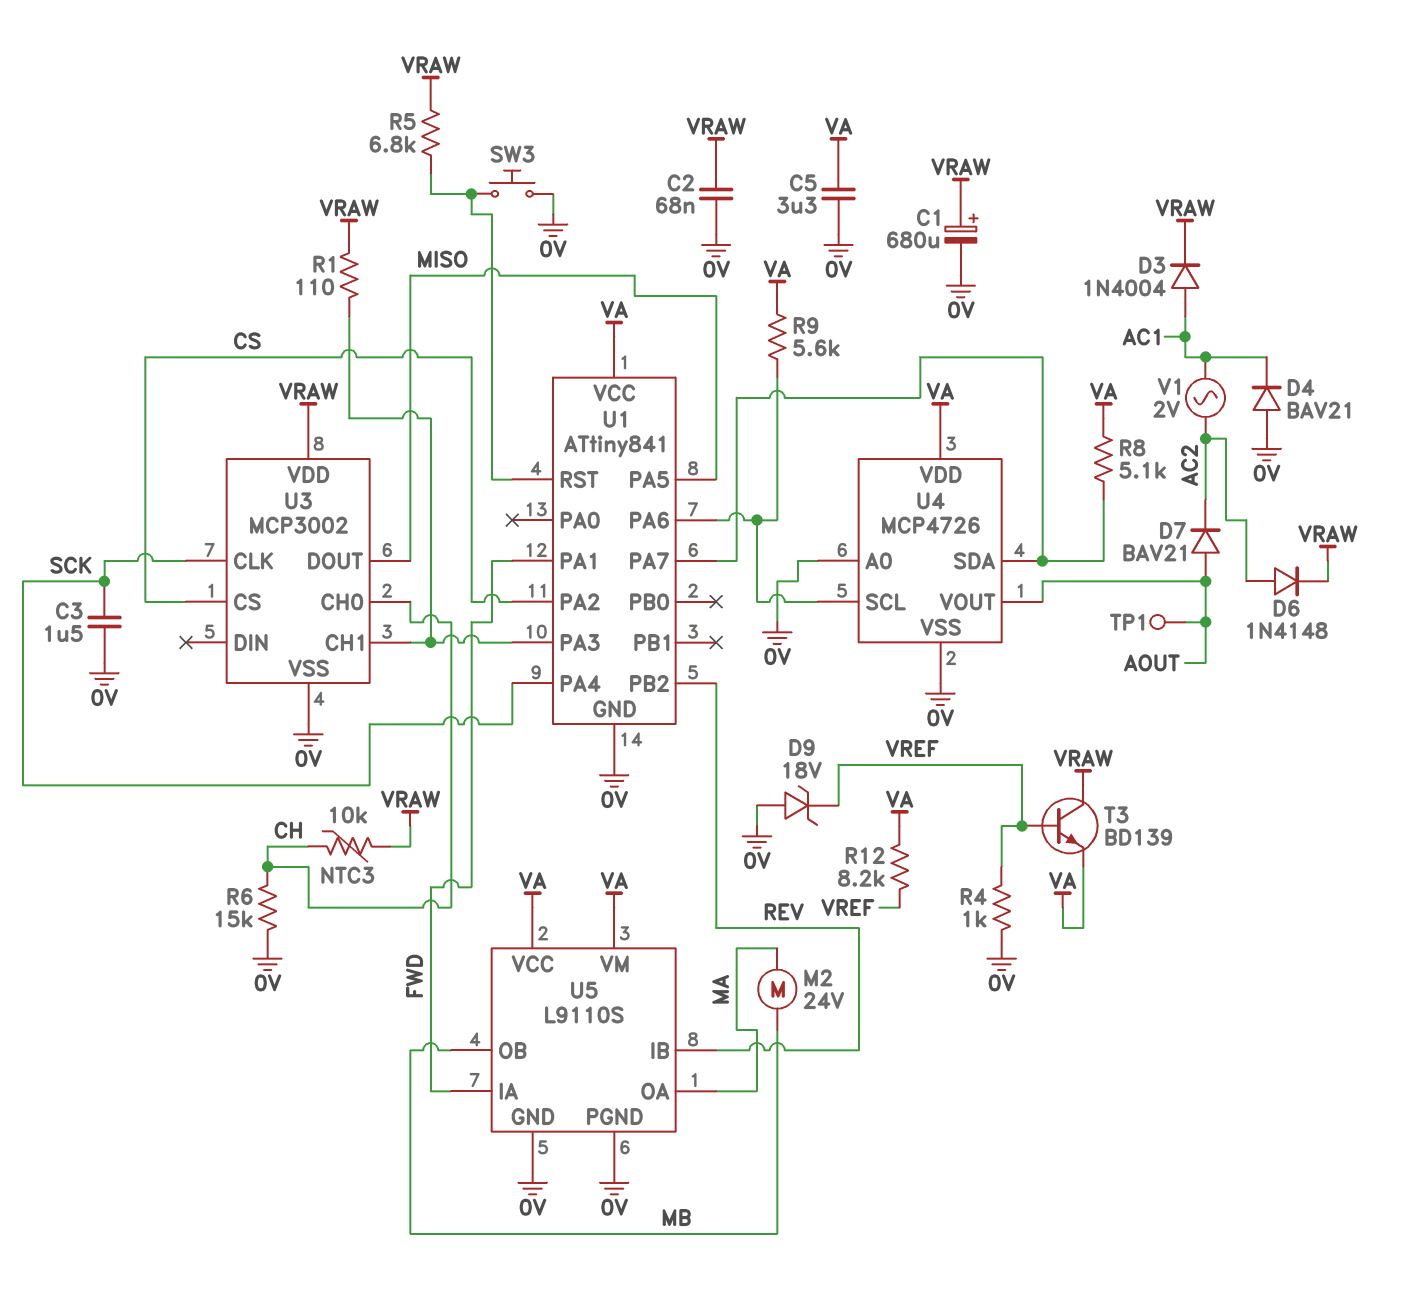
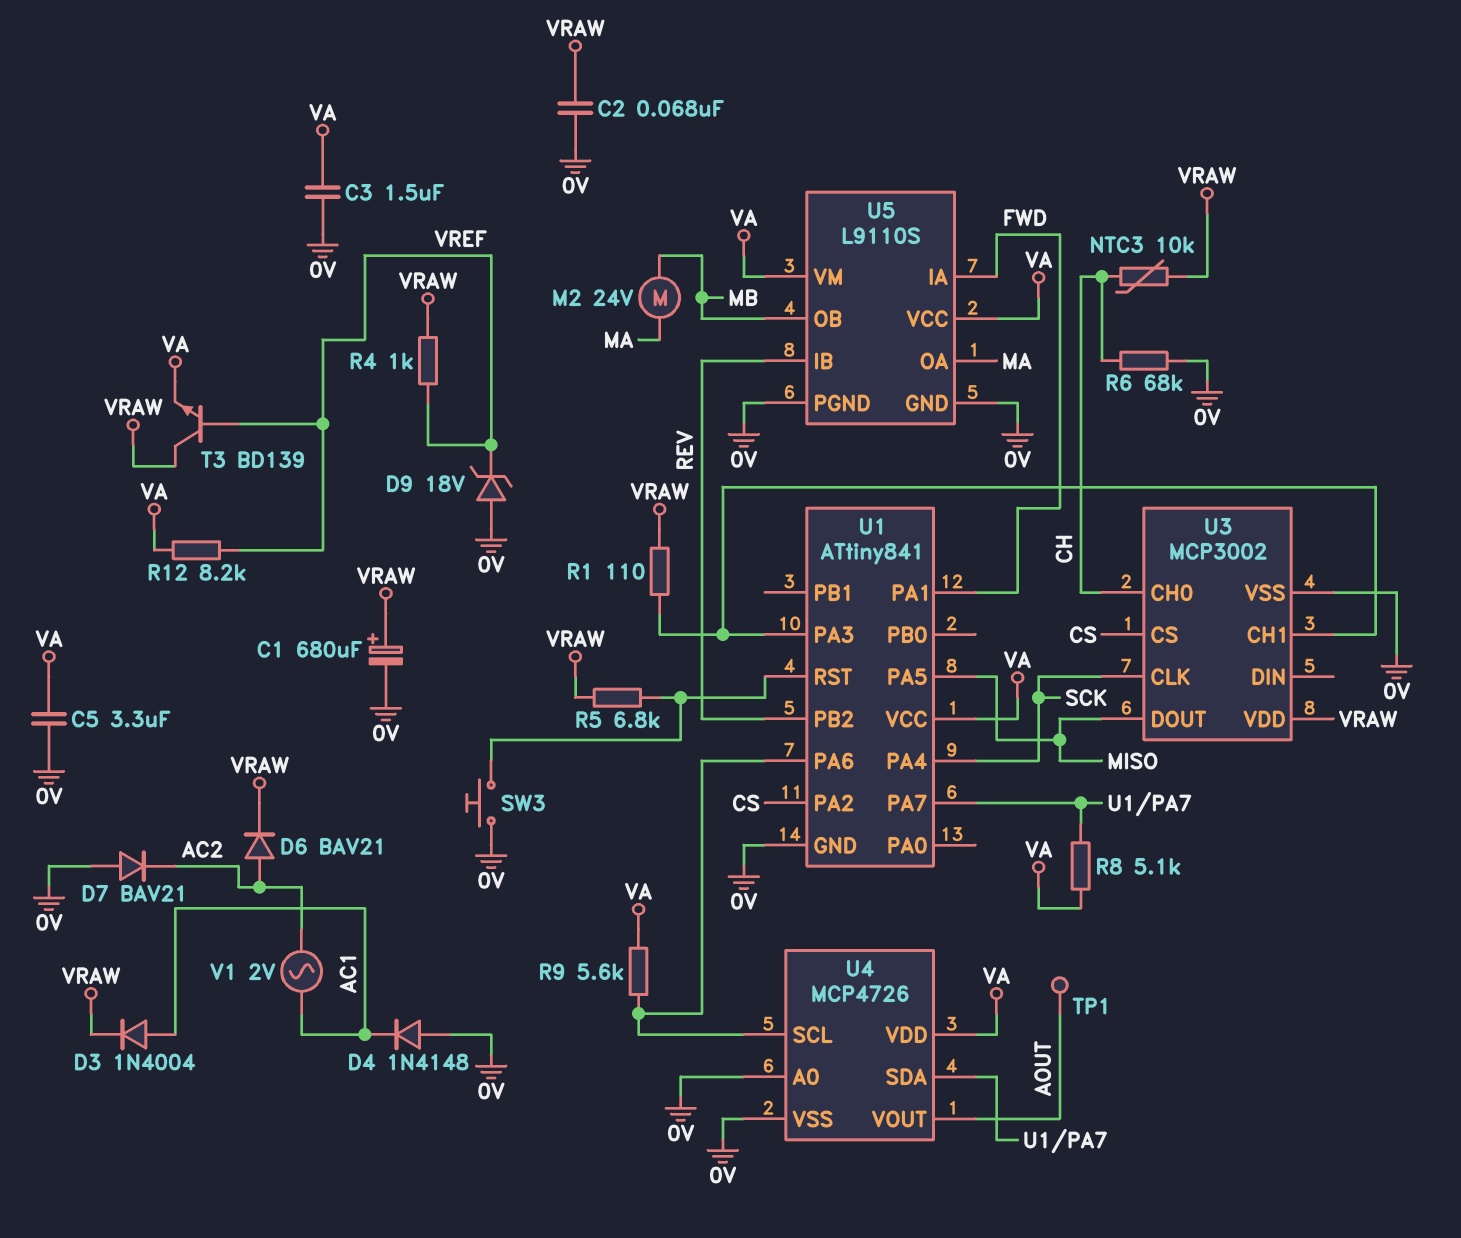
C3: 1.5uF (0V, SCK) -> 1.5uF (0V, VA)
D4: diode BAV21 (A 0V, K AC1) -> diode 1N4148 (A 0V, K AC1)
D6: diode 1N4148 (A AC2, K VRAW) -> diode BAV21 (A AC2, K VRAW)
D7: diode BAV21 (A AOUT, K AC2) -> diode BAV21 (A 0V, K AC2)
R4: 1k (0V, VREF) -> 1k (VRAW, VREF)
R6: 15k (0V, CH) -> 68k (0V, CH)

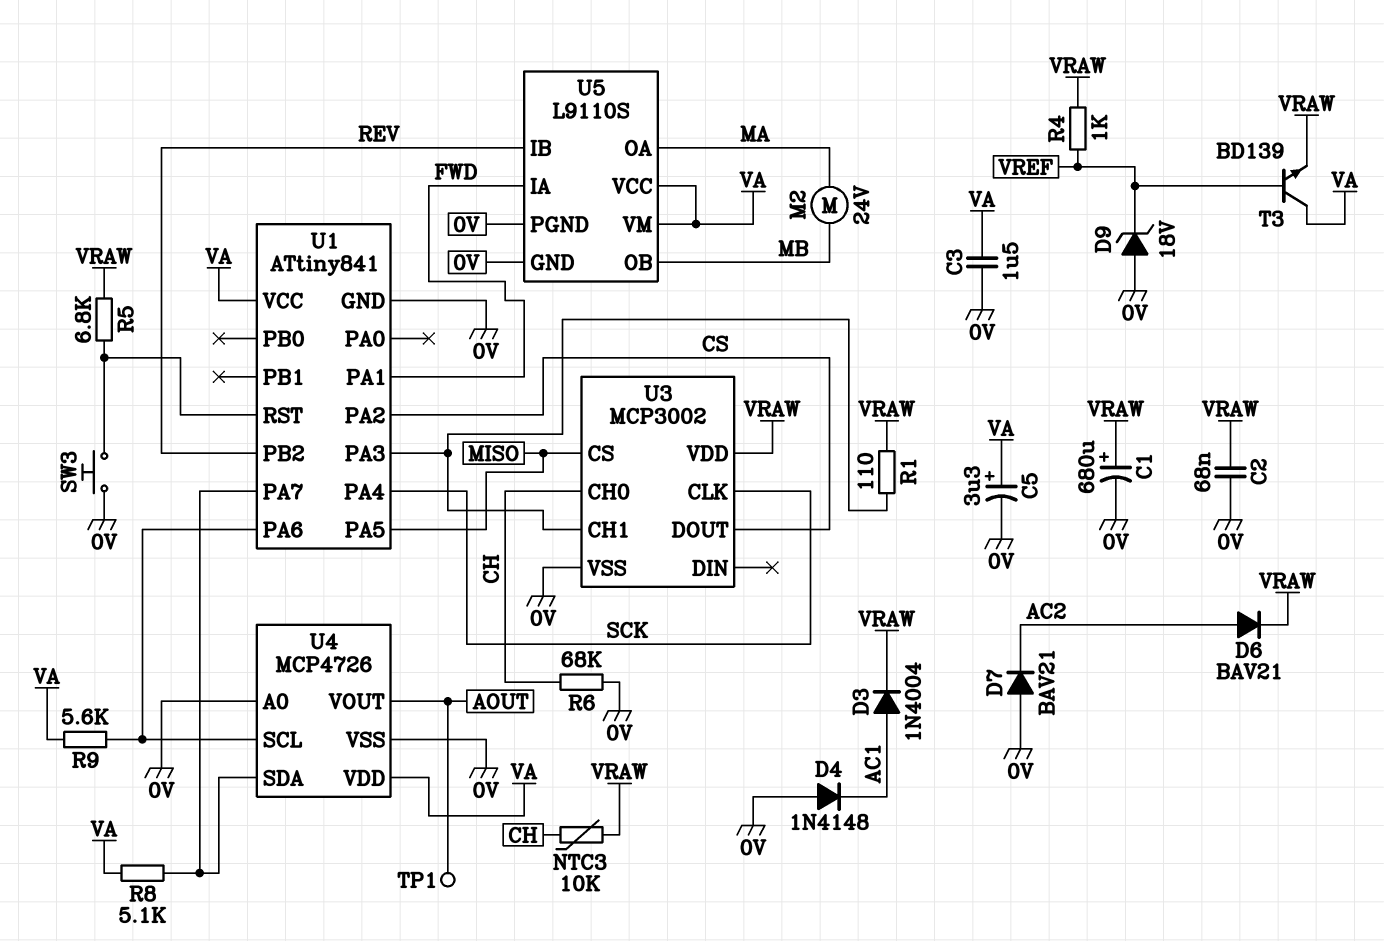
C5: 3.3uF (0V, VA) -> 3.3uF (plus VA, minus 0V)
R12: 8.2k (VA, VREF) -> none
T3: NPN BD139 (B VREF, C VRAW, E VA) -> NPN BD139 (B VREF, C VA, E VRAW)
U3 pin CS: CS -> MISO
U3 pin DOUT: MISO -> CS
V1: AC 2V (AC1, AC2) -> none

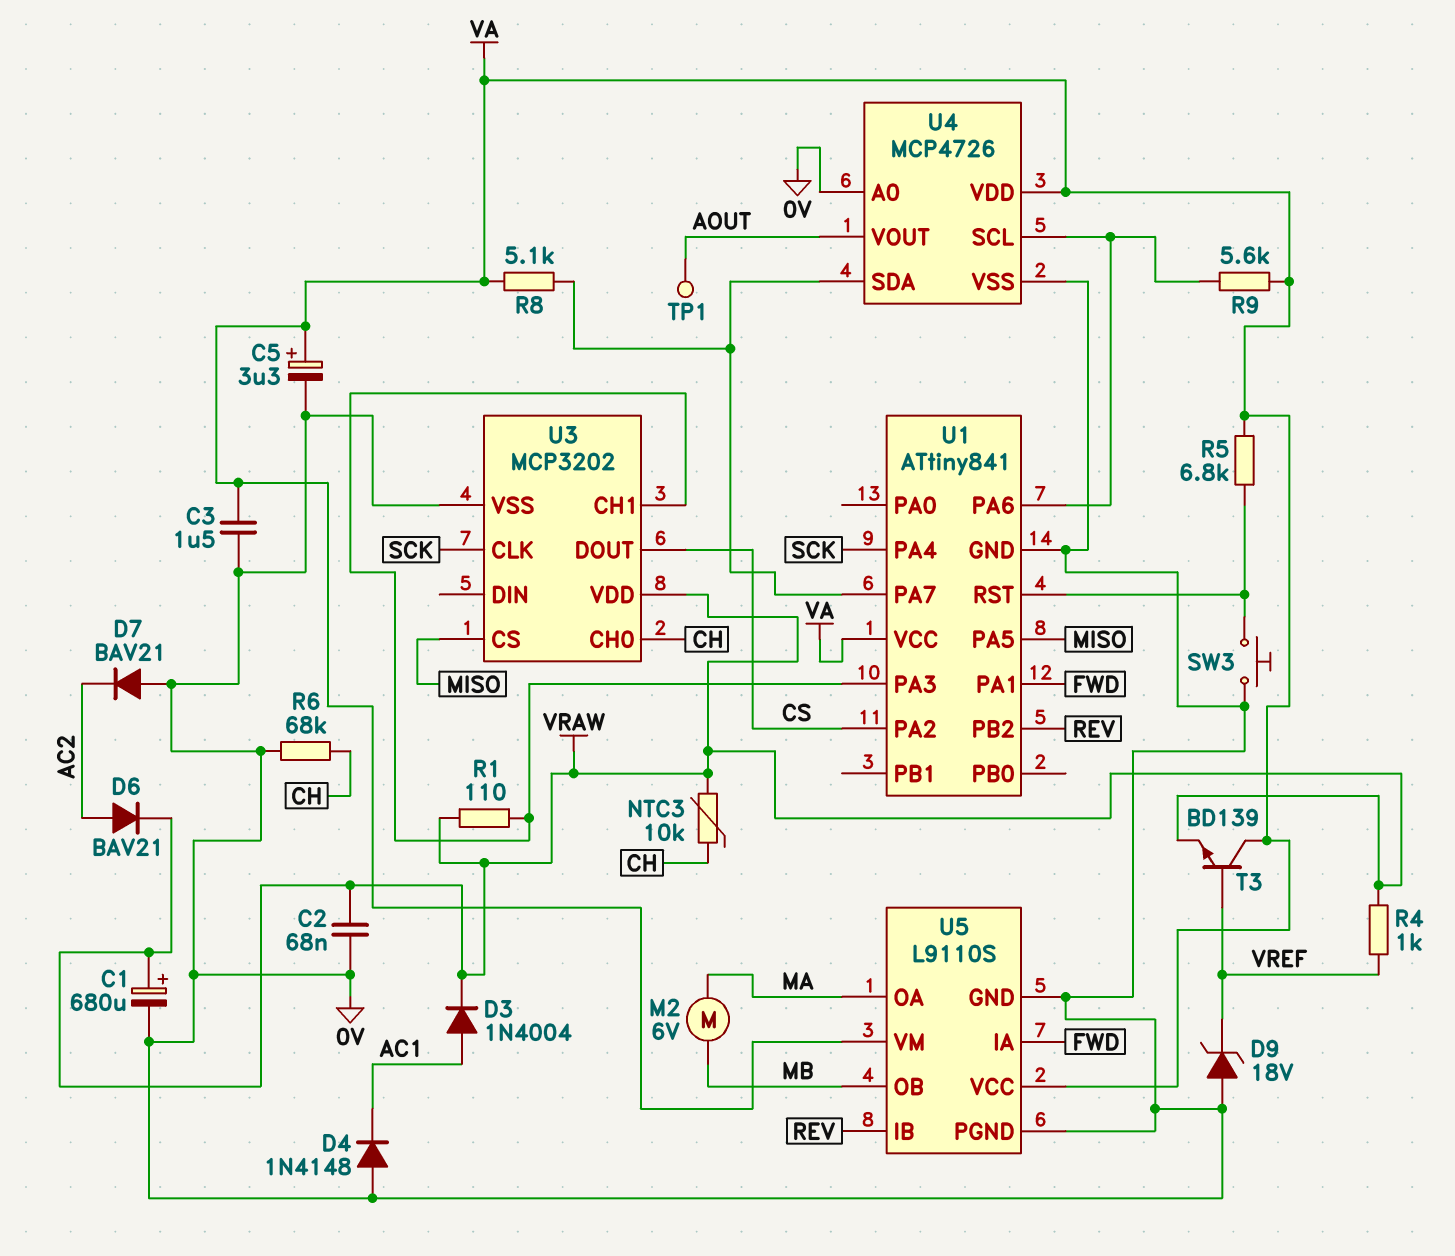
M2: motor 24V (MA, MB) -> motor 6V (MA, MB)
R5: 6.8k (U1/RST, VRAW) -> 6.8k (U1/RST, VA)
U3: MCP3002 -> MCP3202

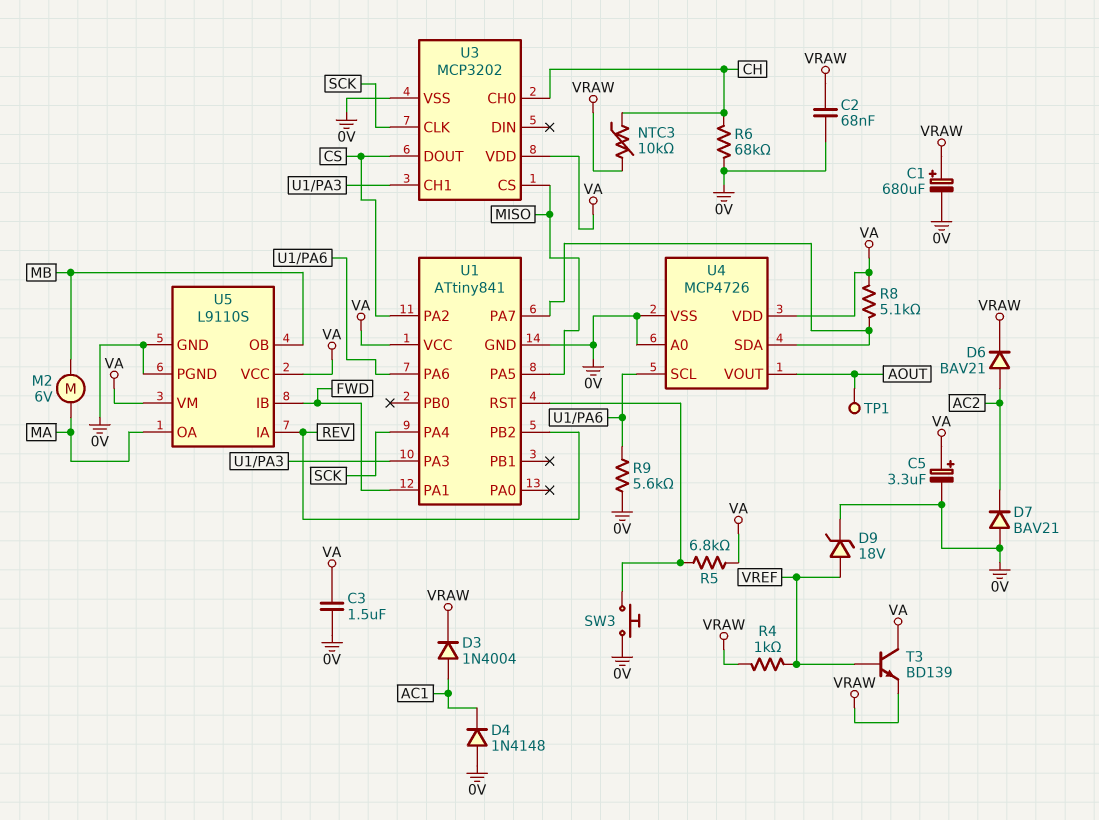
D9: zener 18V (A 0V, K VREF) -> zener 18V (A VREF, K 0V)
R1: 110 (U1/PA3, VRAW) -> none
R9: 5.6k (U1/PA6, VA) -> 5.6k (0V, U1/PA6)
U3 pin VDD: VRAW -> VA
U5 pin IA: FWD -> REV
U5 pin IB: REV -> FWD

